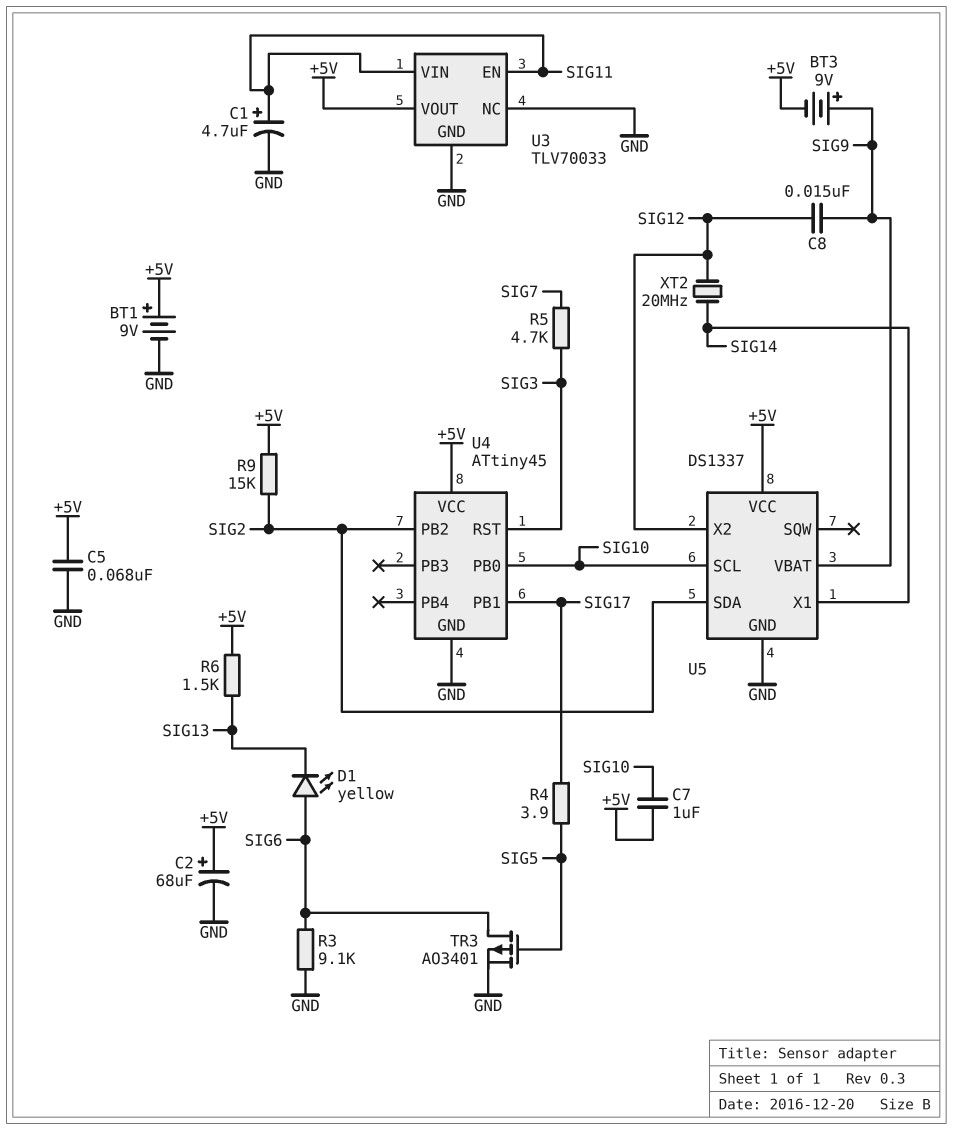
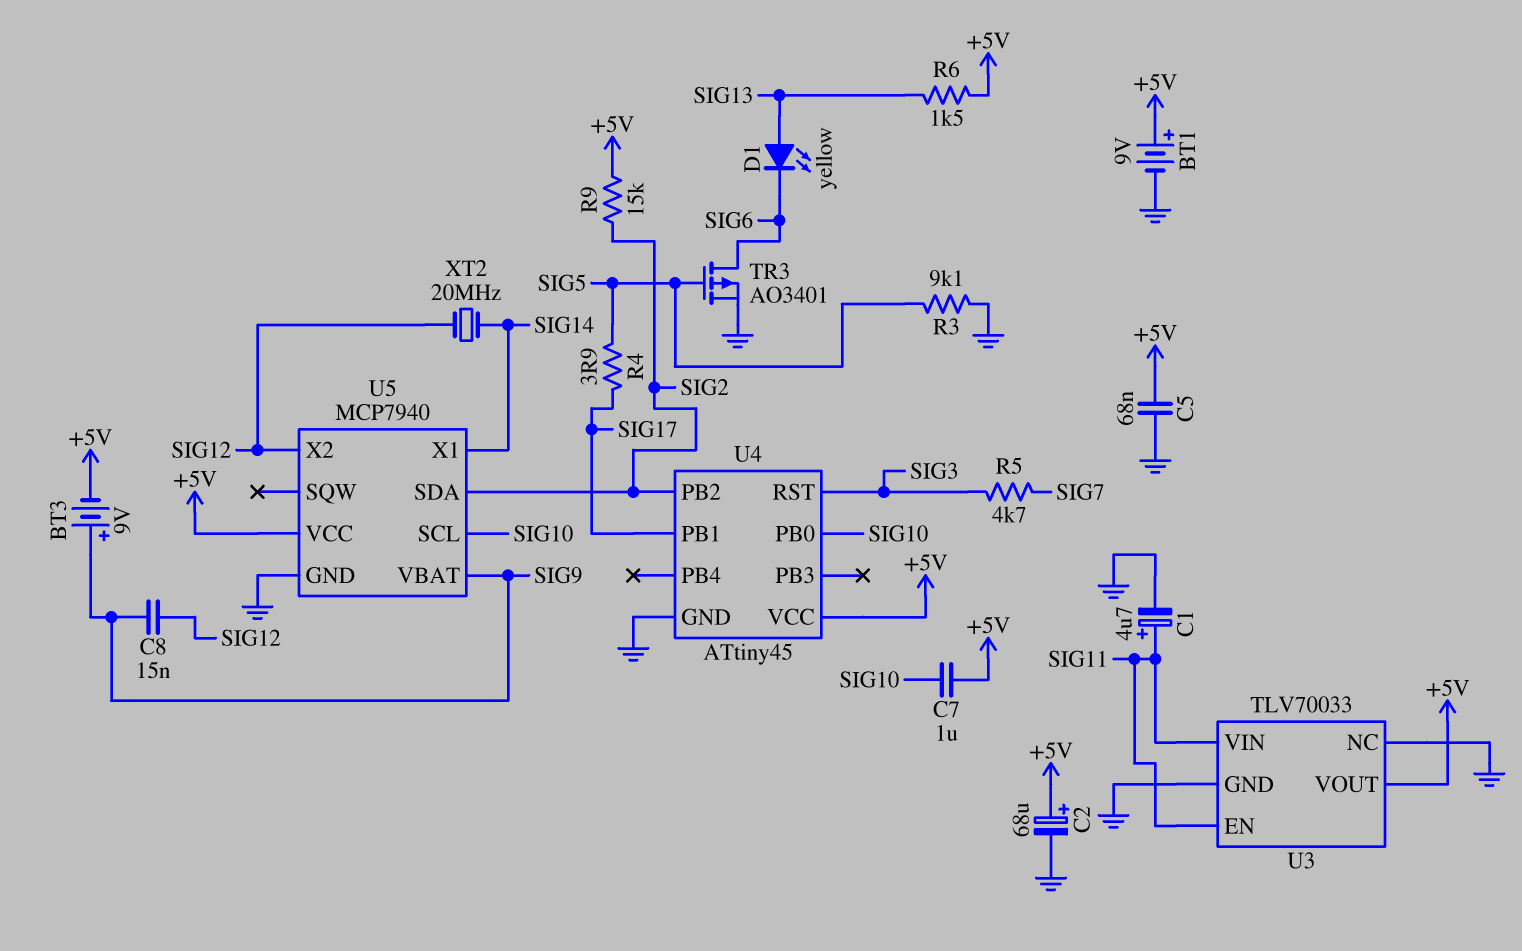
D1: LED yellow (A SIG6, K SIG13) -> LED yellow (A SIG13, K SIG6)
R3: 9.1k (GND, SIG6) -> 9.1k (GND, SIG5)
U5: DS1337 -> MCP7940

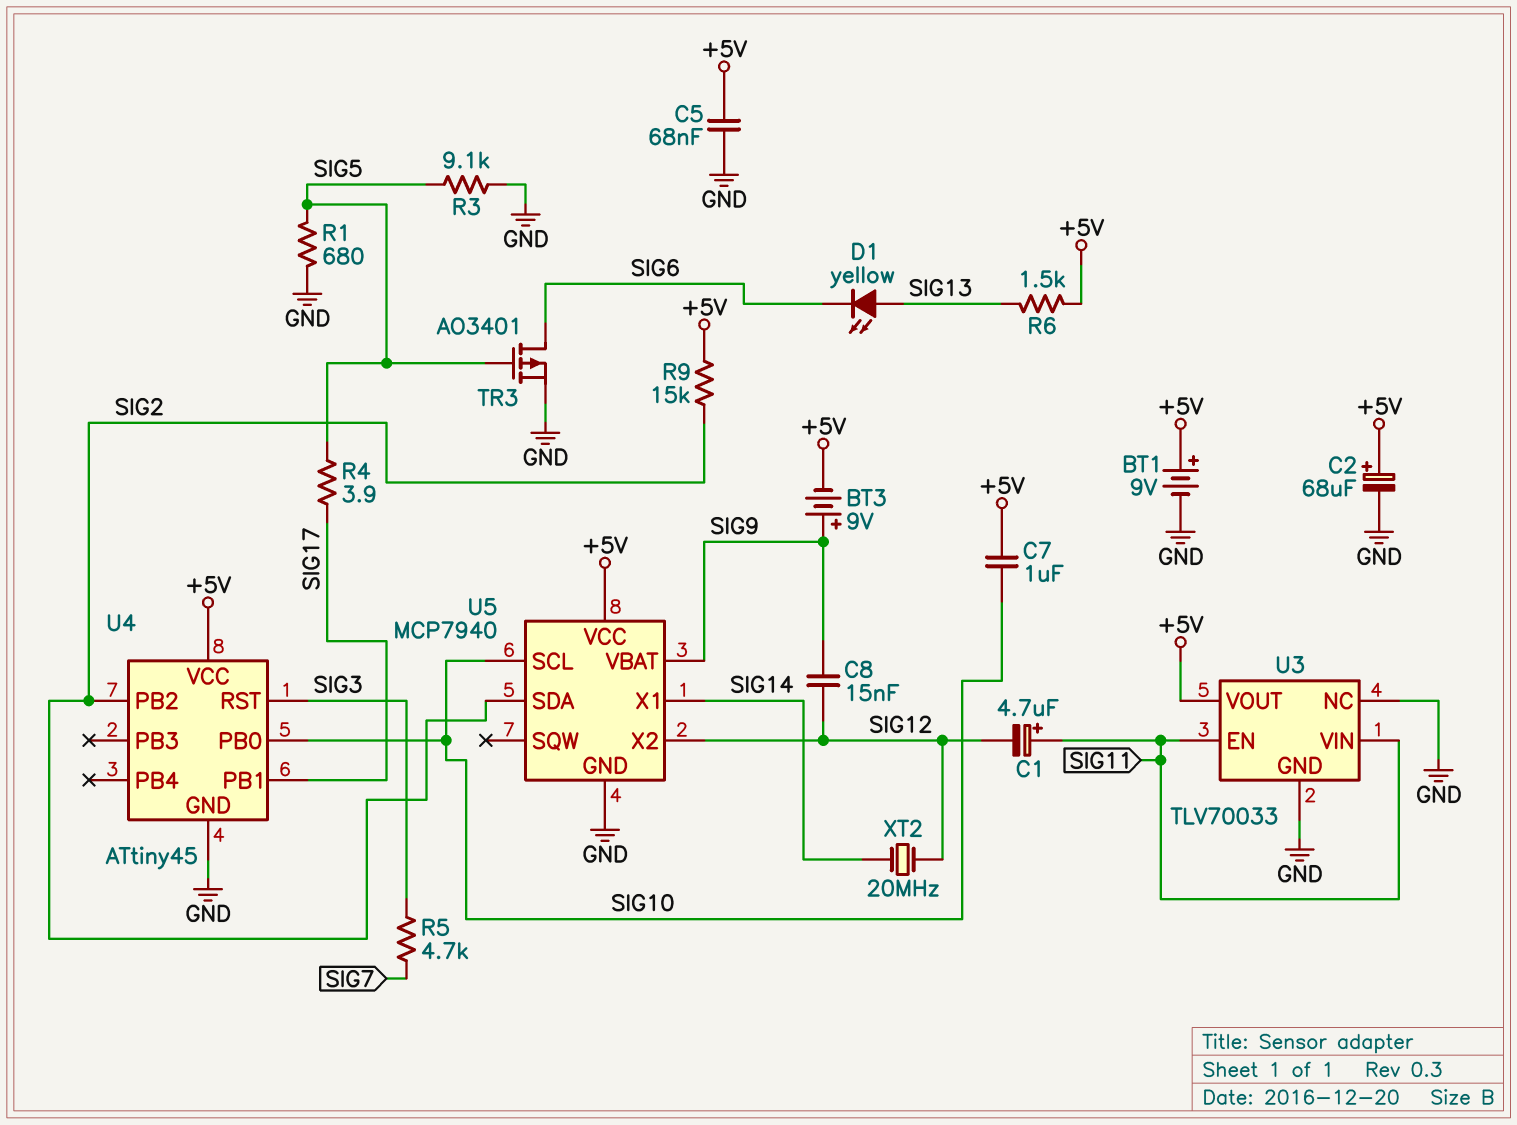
C1: 4.7uF (plus SIG11, minus GND) -> 4.7uF (plus SIG11, minus SIG12)
R1: none -> 680 (GND, SIG5)

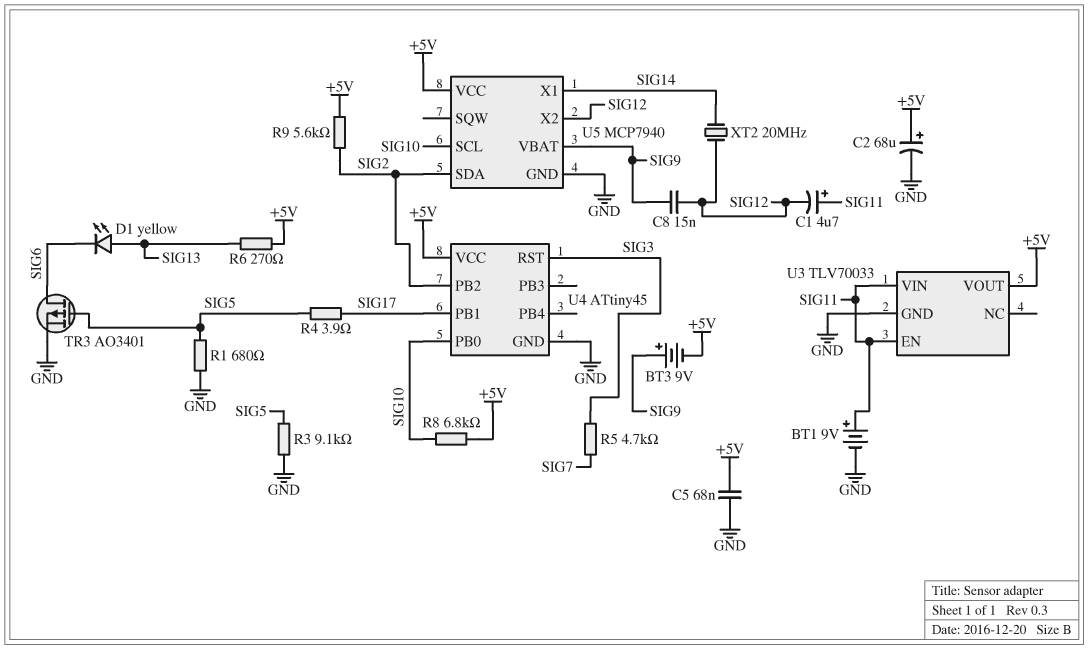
BT1: 9V (plus +5V, minus GND) -> 9V (plus SIG11, minus GND)
C7: 1uF (+5V, SIG10) -> none
R6: 1.5k (+5V, SIG13) -> 270 (+5V, SIG13)
R8: none -> 6.8k (+5V, SIG10)
R9: 15k (+5V, SIG2) -> 5.6k (+5V, SIG2)
U3 pin NC: GND -> none

